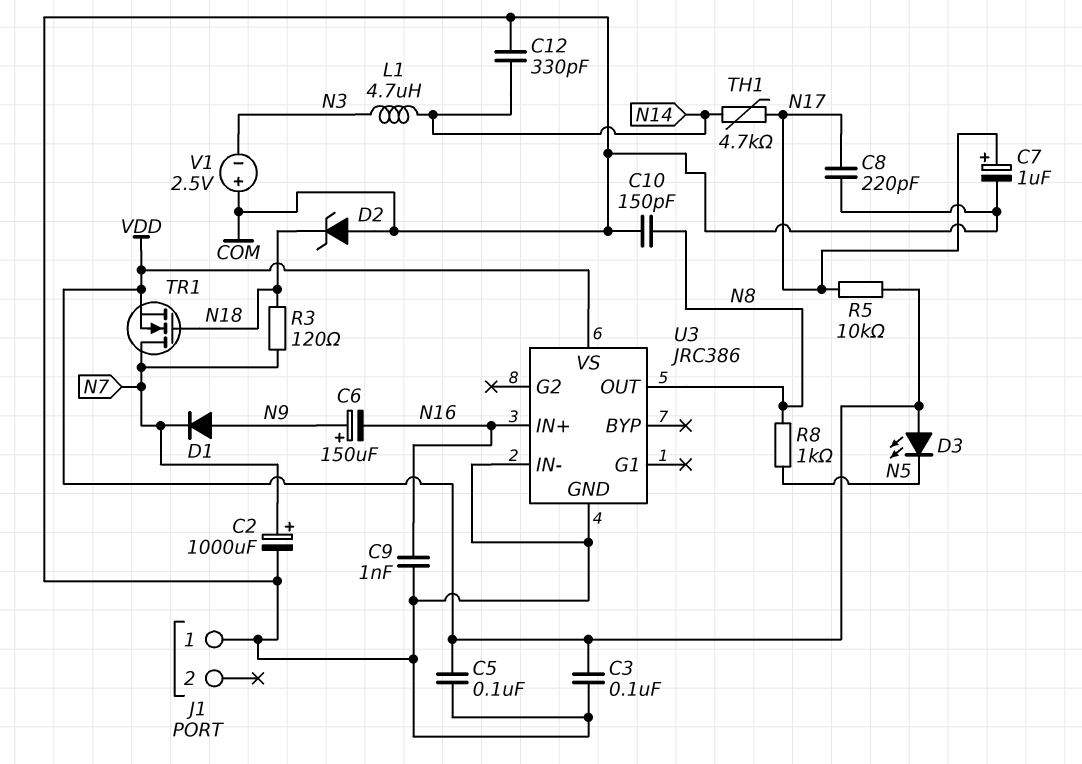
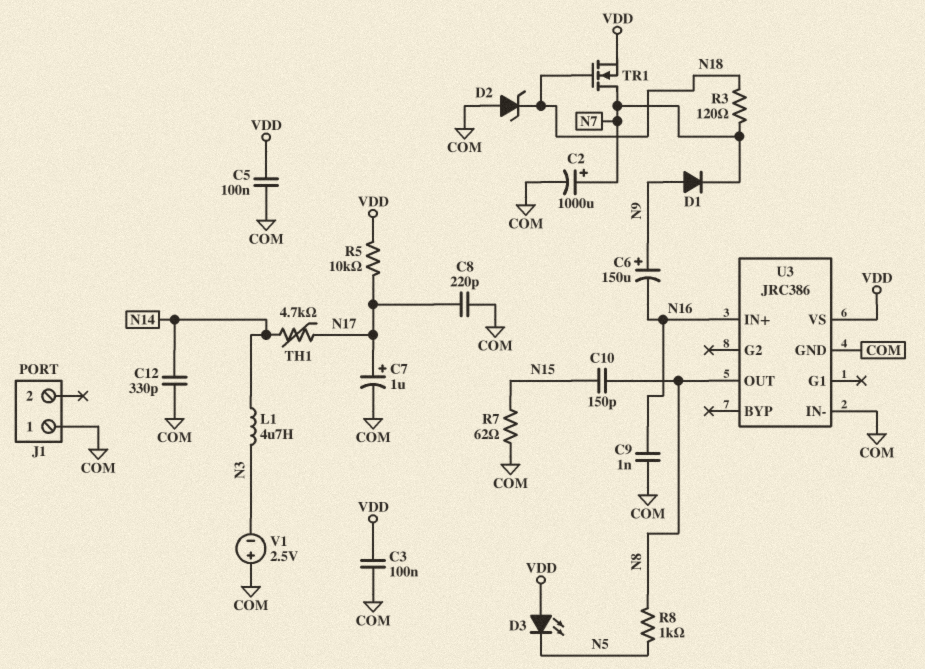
C10: 150pF (COM, N8) -> 150pF (N8, N15)
R7: none -> 62 (COM, N15)

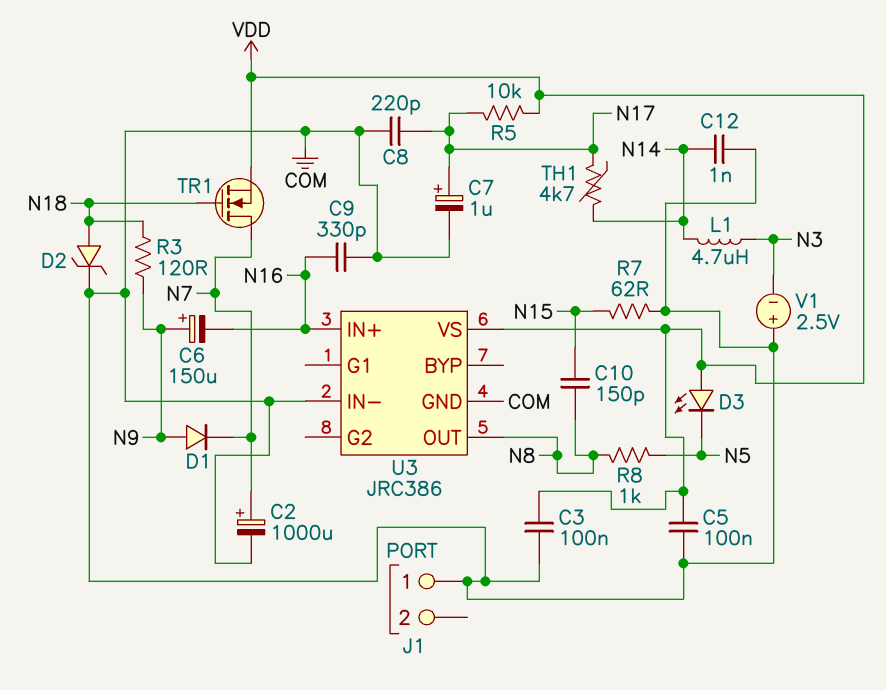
C9: 1nF (COM, N16) -> 330pF (COM, N16)
C12: 330pF (COM, N14) -> 1nF (COM, N14)
D2: zener (A COM, K N18) -> zener (A N18, K COM)
R3: 120 (N7, N18) -> 120 (N9, N18)

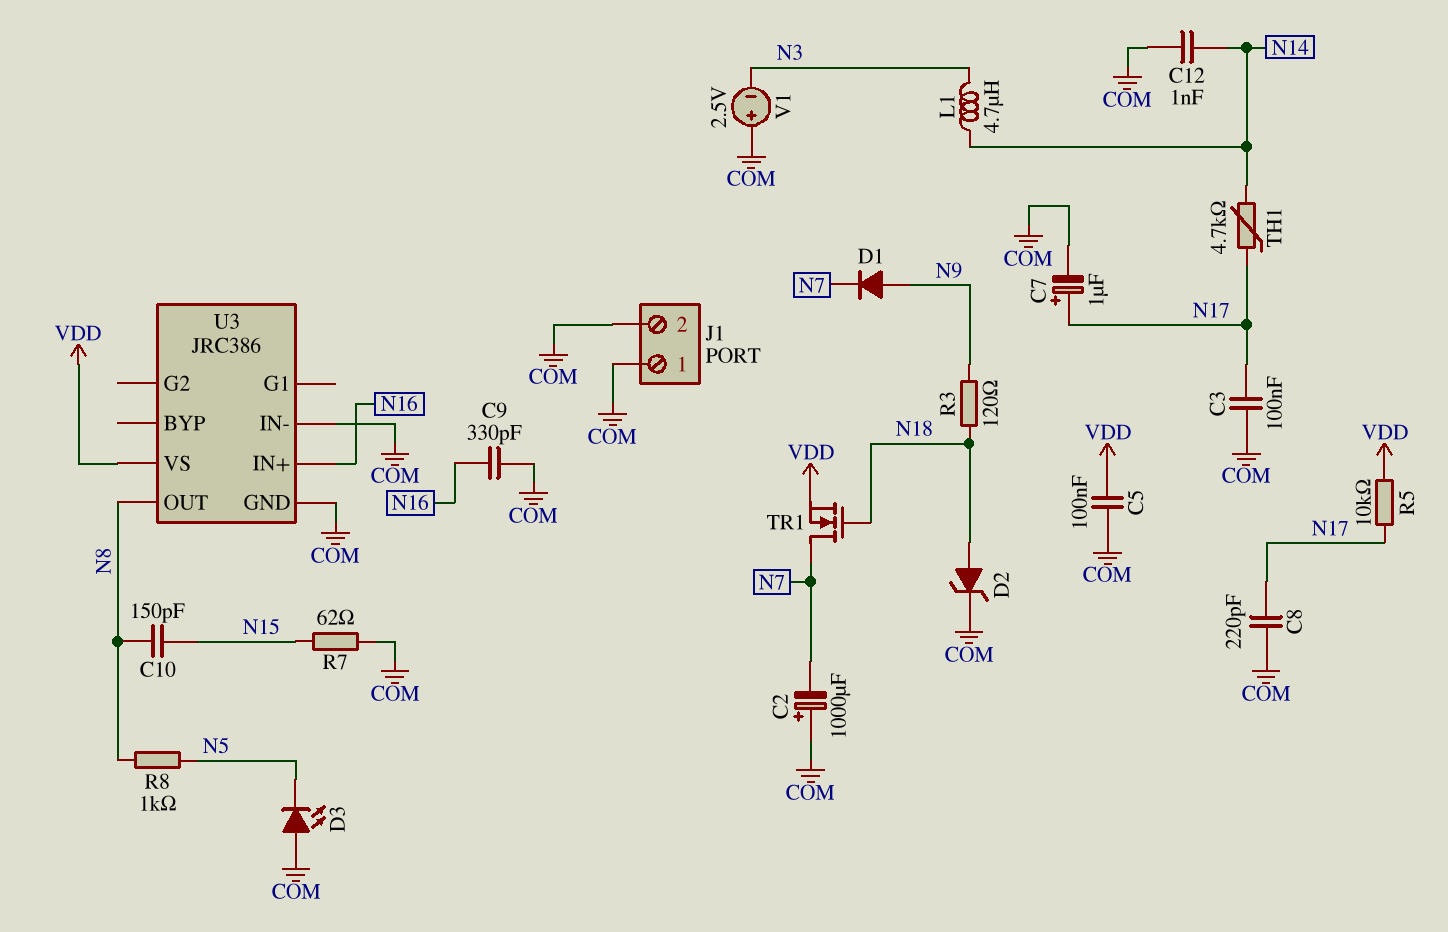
C2: 1000uF (plus N7, minus COM) -> 1000uF (plus COM, minus N7)
C3: 100nF (COM, VDD) -> 100nF (COM, N17)
C6: 150uF (plus N9, minus N16) -> none
D3: LED (A VDD, K N5) -> LED (A COM, K N5)
J1 pin 2: none -> COM

